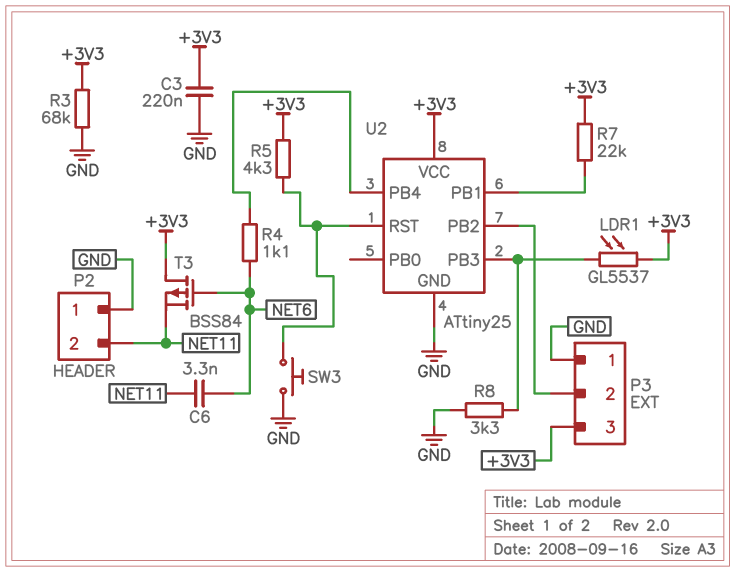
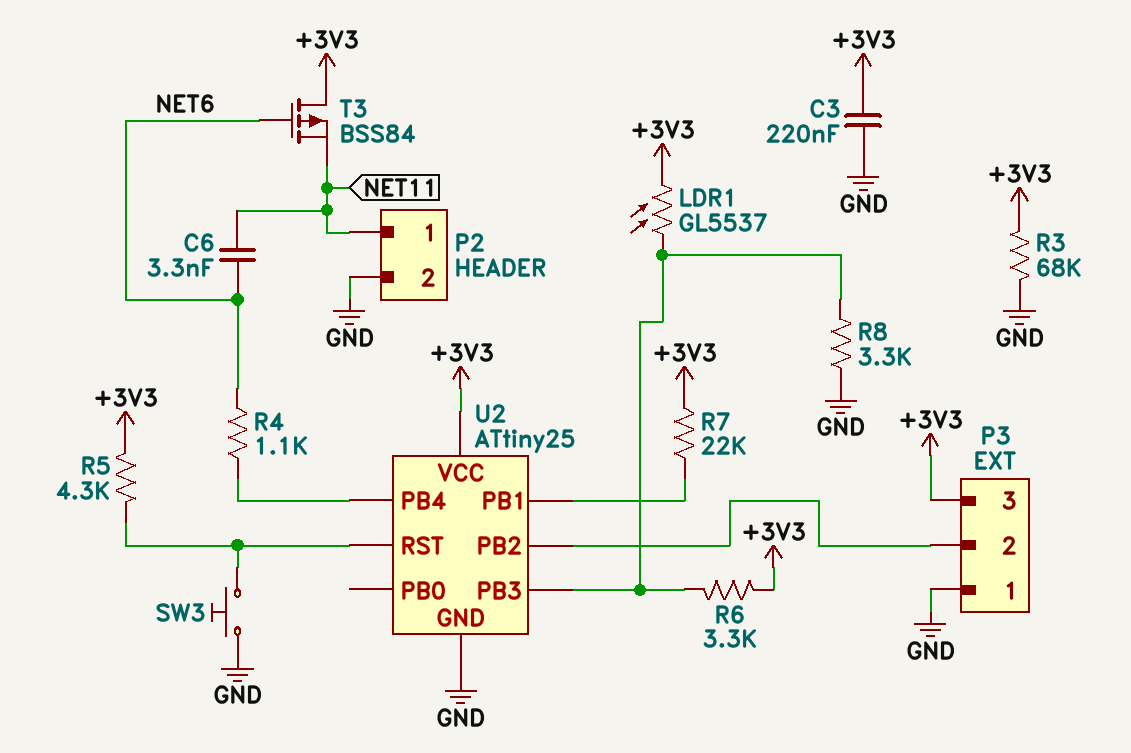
P2 pin 1: GND -> NET11
P2 pin 2: NET11 -> GND
R6: none -> 3.3k (+3V3, U2/PB3)

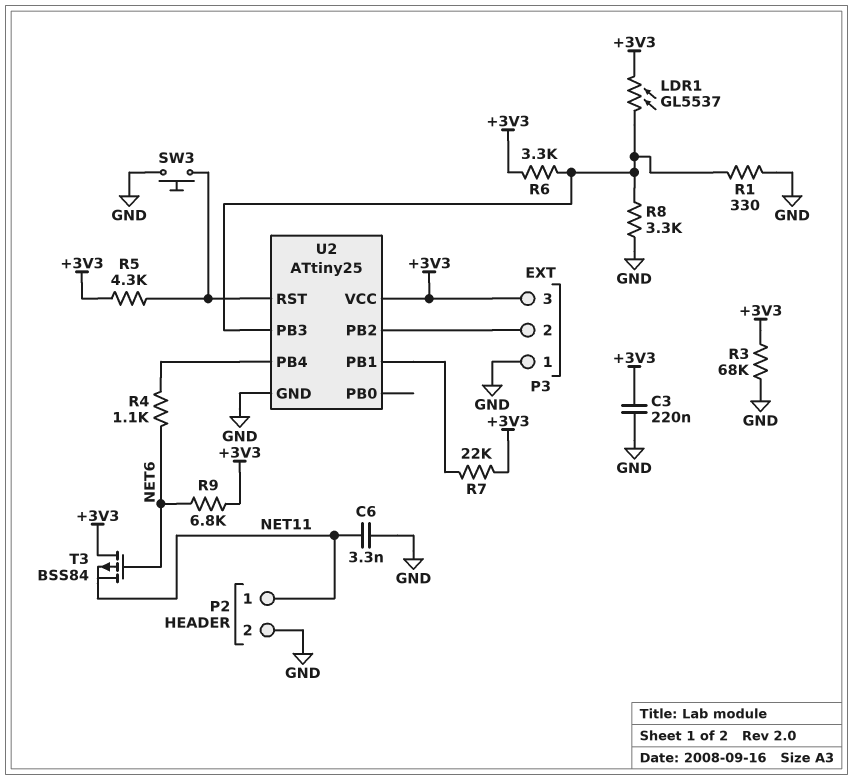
C6: 3.3nF (NET6, NET11) -> 3.3nF (GND, NET11)
R1: none -> 330 (GND, U2/PB3)
R9: none -> 6.8k (+3V3, NET6)

